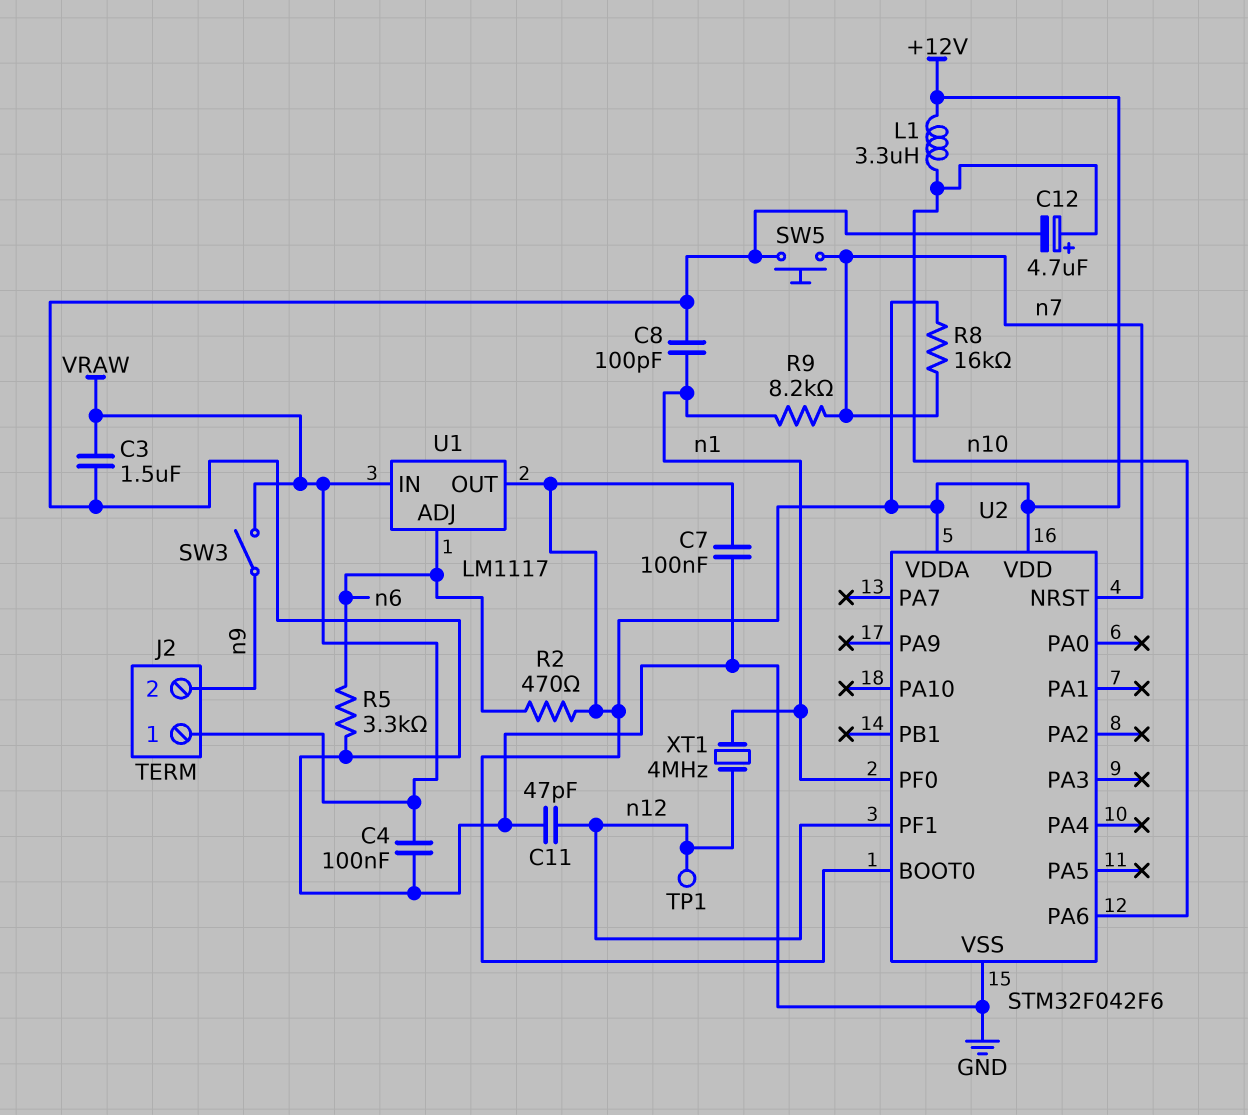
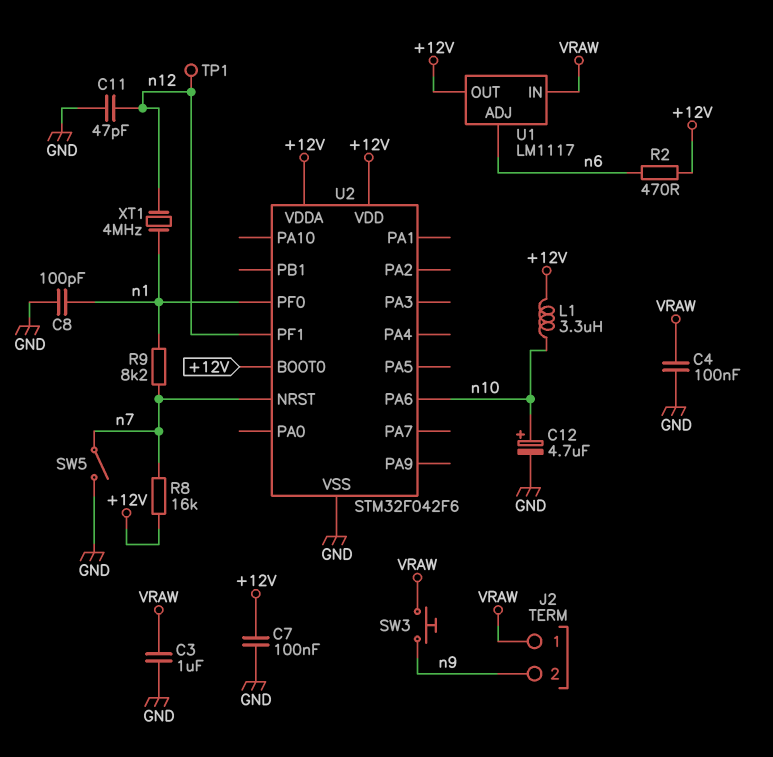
C3: 1.5uF (GND, VRAW) -> 1uF (GND, VRAW)
R5: 3.3k (GND, n6) -> none
SW3: switch (VRAW, n9) -> button (VRAW, n9)
SW5: button (GND, n7) -> switch (GND, n7)

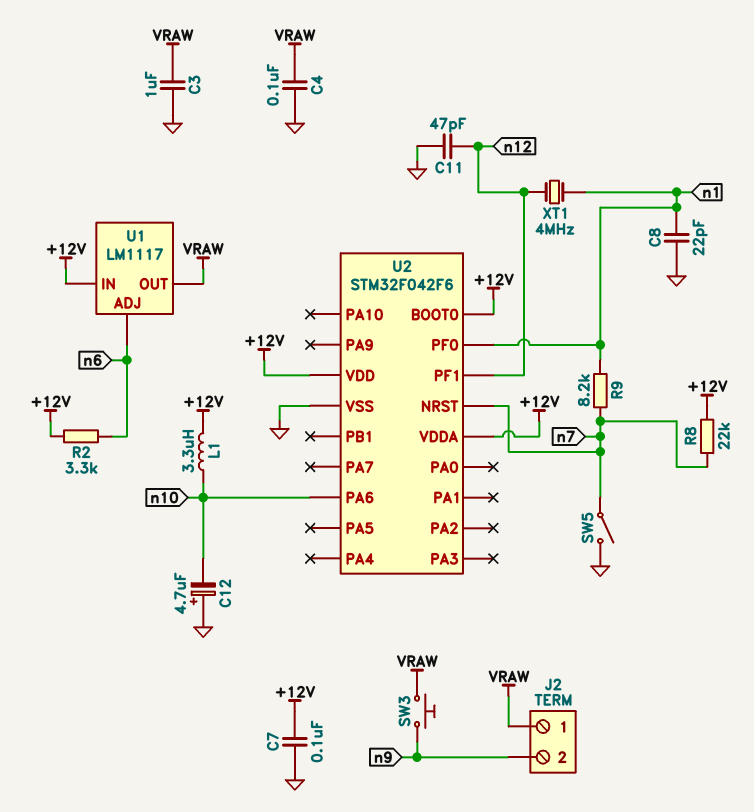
C8: 100pF (GND, n1) -> 22pF (GND, n1)
C12: 4.7uF (plus n10, minus GND) -> 4.7uF (plus GND, minus n10)
R2: 470 (+12V, n6) -> 3.3k (+12V, n6)
R8: 16k (+12V, n7) -> 22k (+12V, n7)
TP1: test point (n12) -> none
U1 pin IN: VRAW -> +12V
U1 pin OUT: +12V -> VRAW

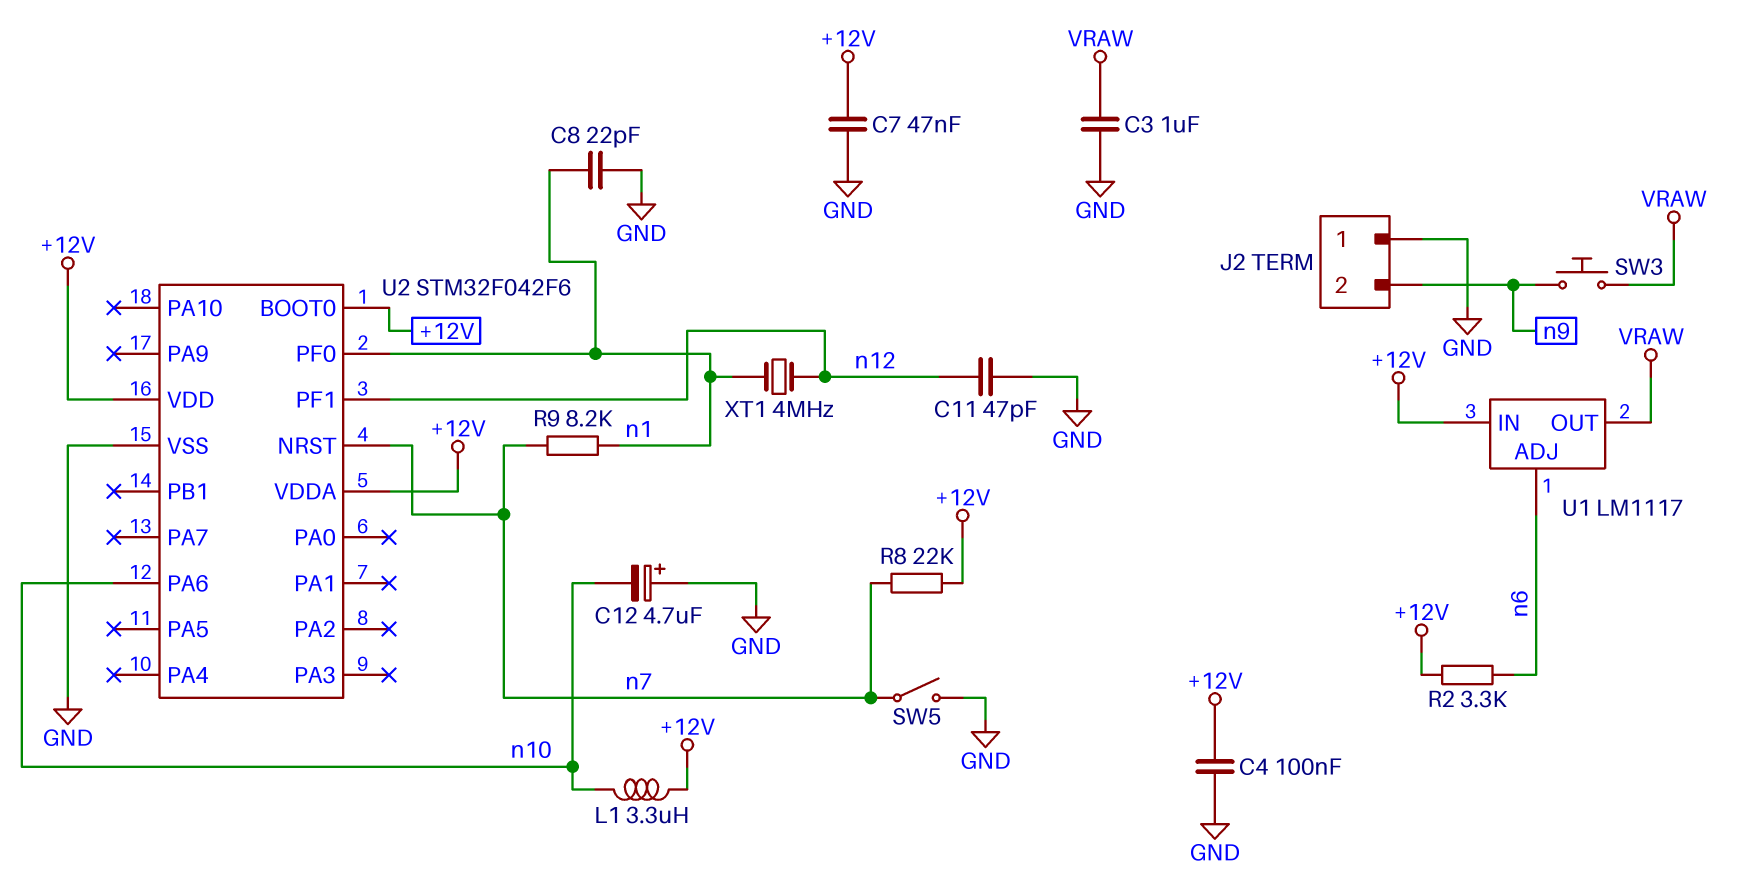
C4: 100nF (GND, VRAW) -> 100nF (+12V, GND)
C7: 100nF (+12V, GND) -> 47nF (+12V, GND)
J2 pin 1: VRAW -> GND

